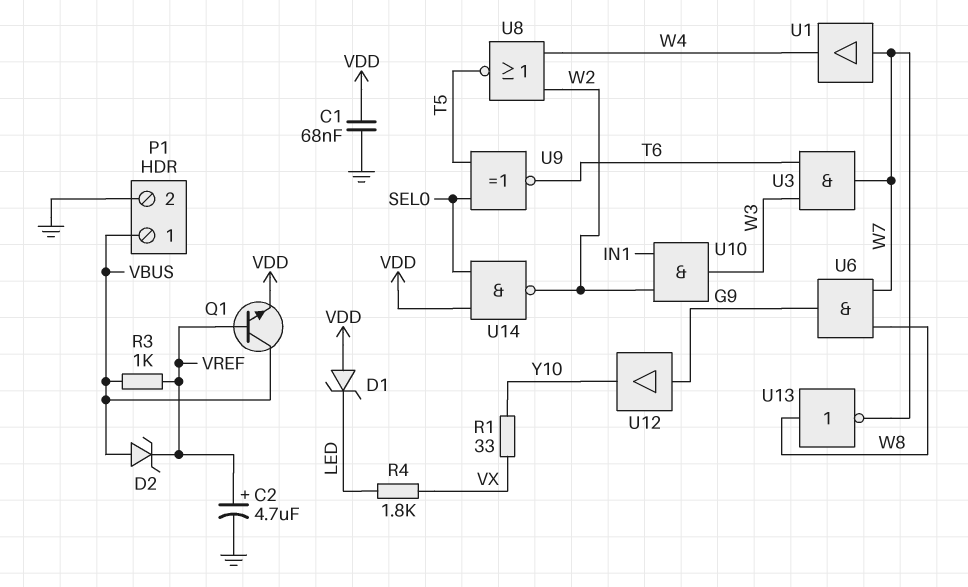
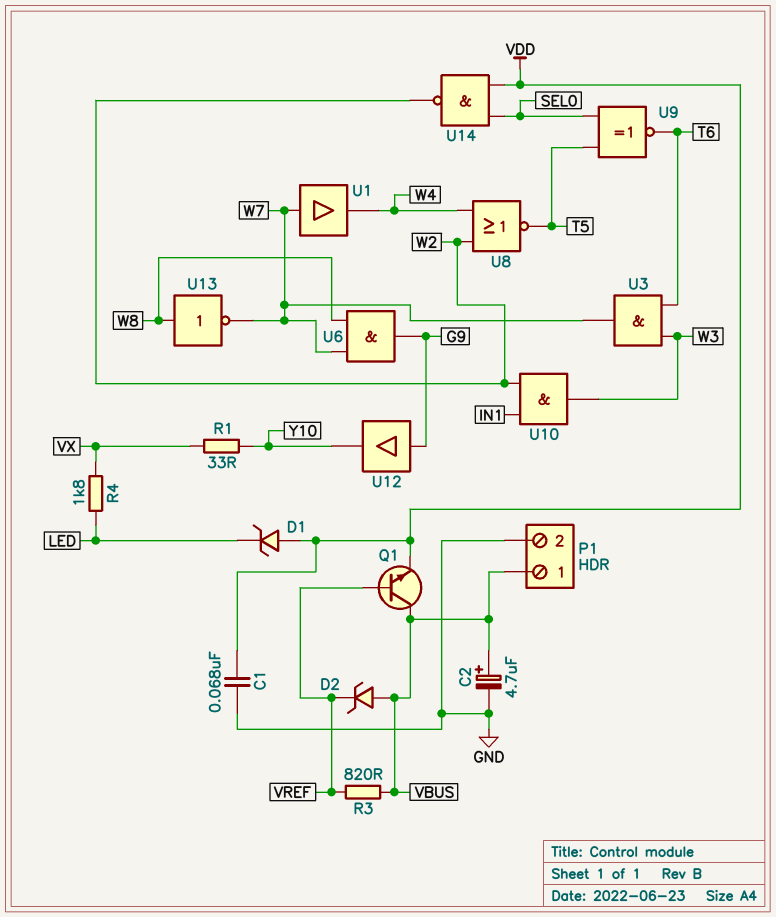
C2: 4.7uF (plus VREF, minus GND) -> 4.7uF (plus VBUS, minus GND)
R3: 1k (VBUS, VREF) -> 820 (VBUS, VREF)

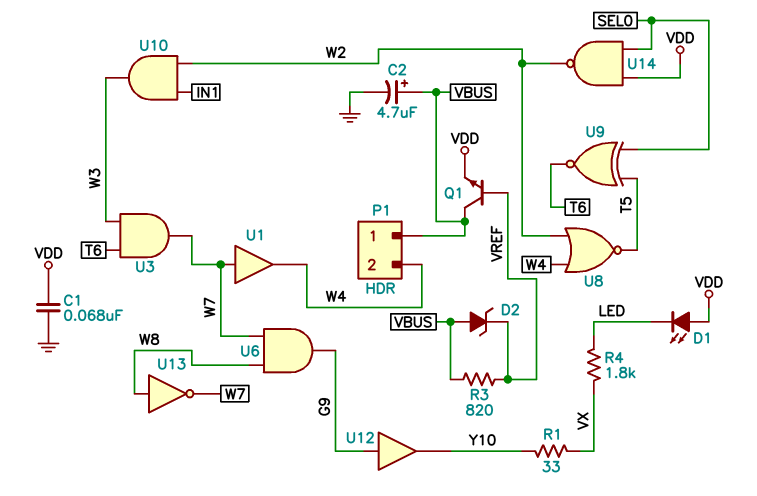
D1: zener (A VDD, K LED) -> LED (A VDD, K LED)
P1 pin 2: GND -> W4

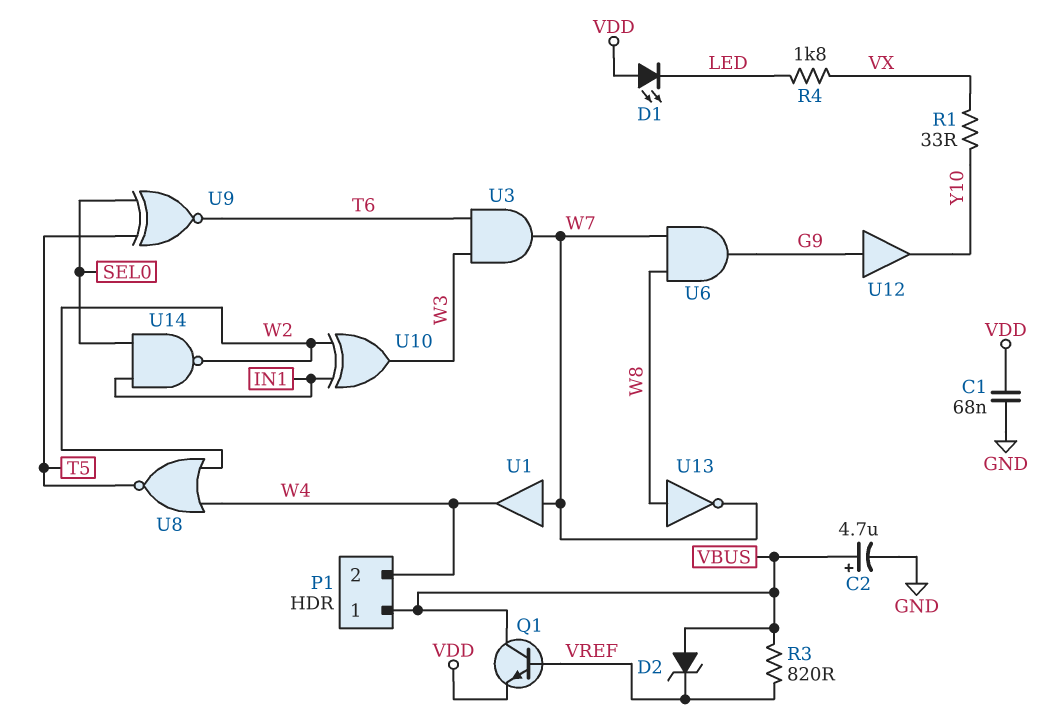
U10: AND (in IN1, in W2, out W3) -> XOR (in IN1, in W2, out W3)
U14: NAND (in SEL0, in VDD, out W2) -> NAND (in IN1, in SEL0, out W2)

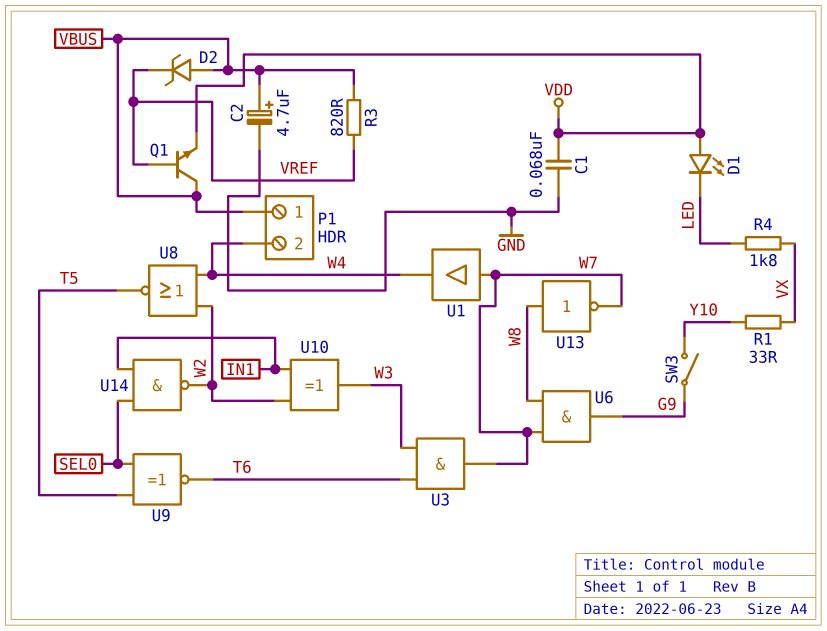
SW3: none -> switch (G9, Y10)
U12: buffer (in G9, out Y10) -> none

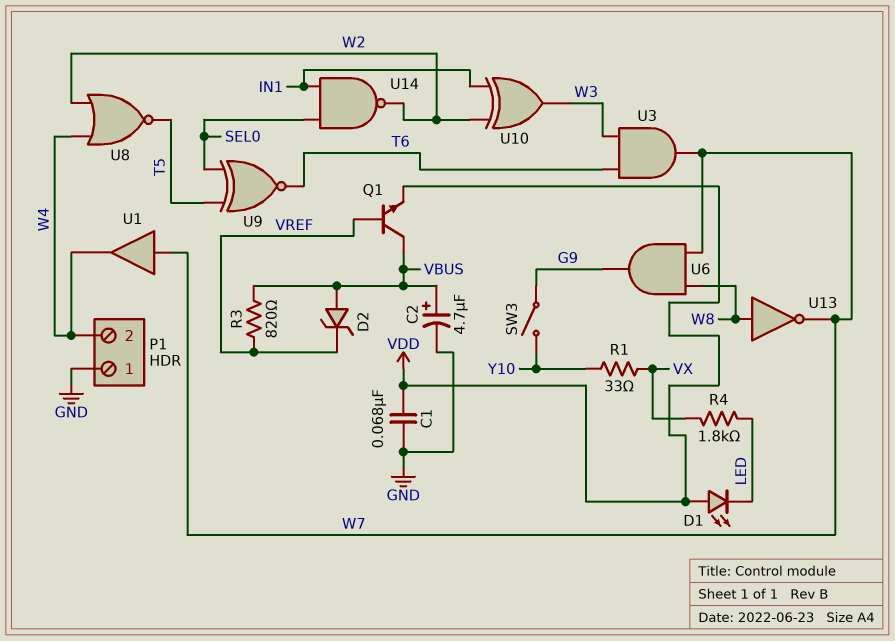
P1 pin 1: VBUS -> GND

